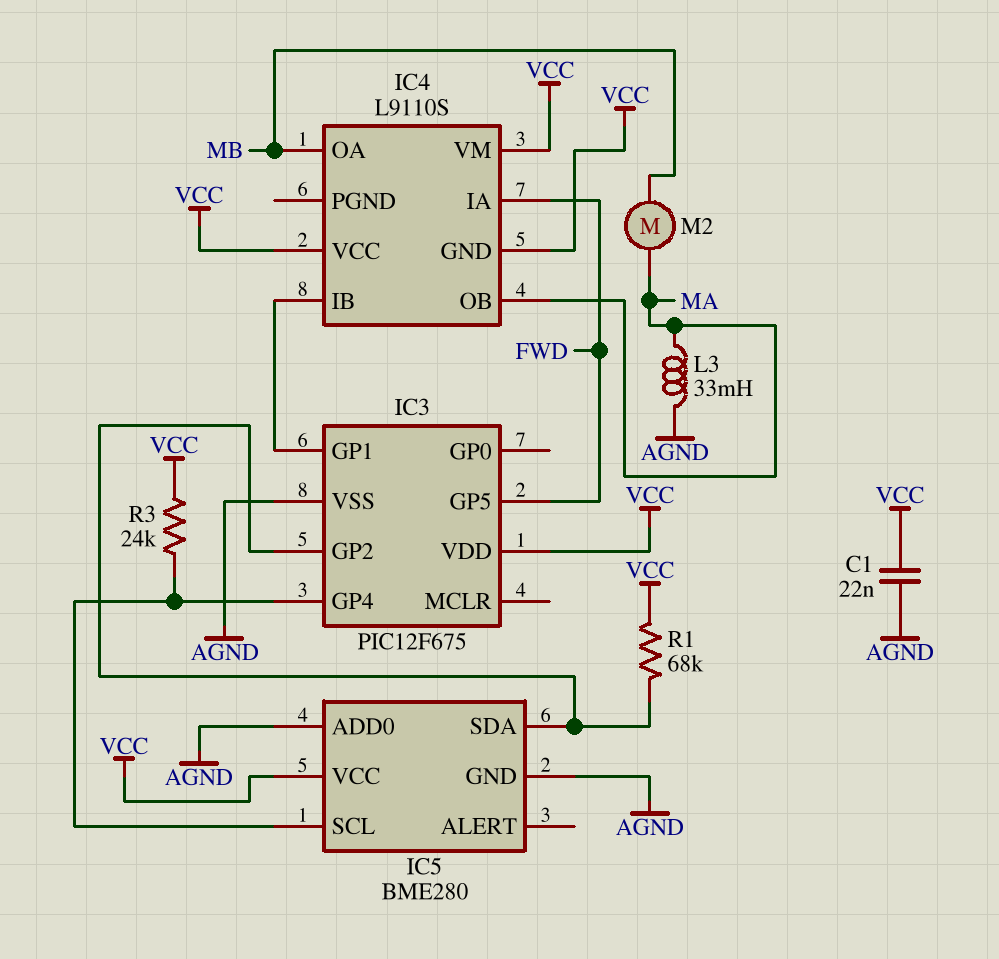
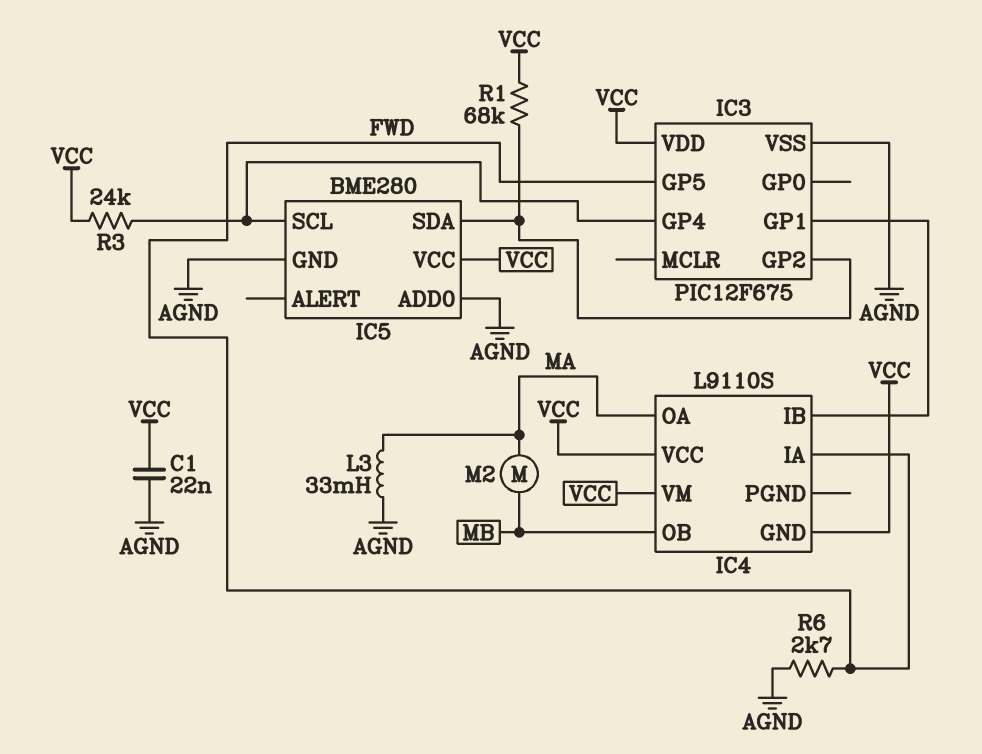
IC4 pin OA: MB -> MA
IC4 pin OB: MA -> MB
R6: none -> 2.7k (AGND, FWD)

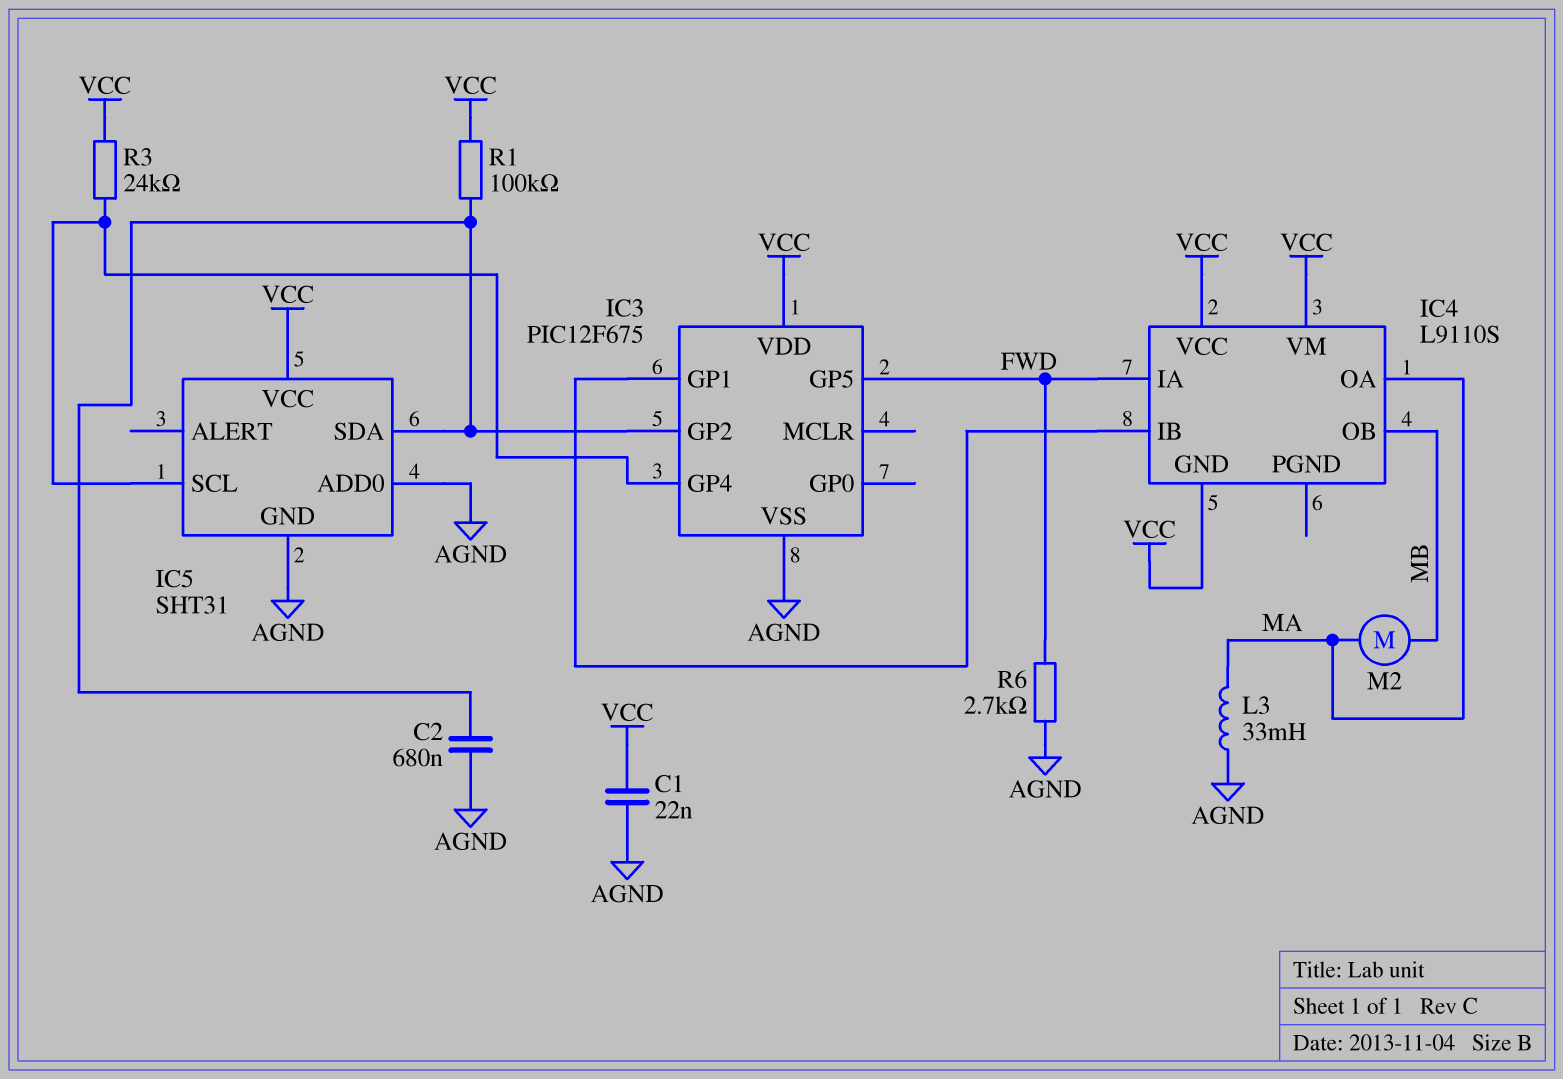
C2: none -> 680nF (AGND, IC3/GP2)
IC5: BME280 -> SHT31
R1: 68k (IC3/GP2, VCC) -> 100k (IC3/GP2, VCC)

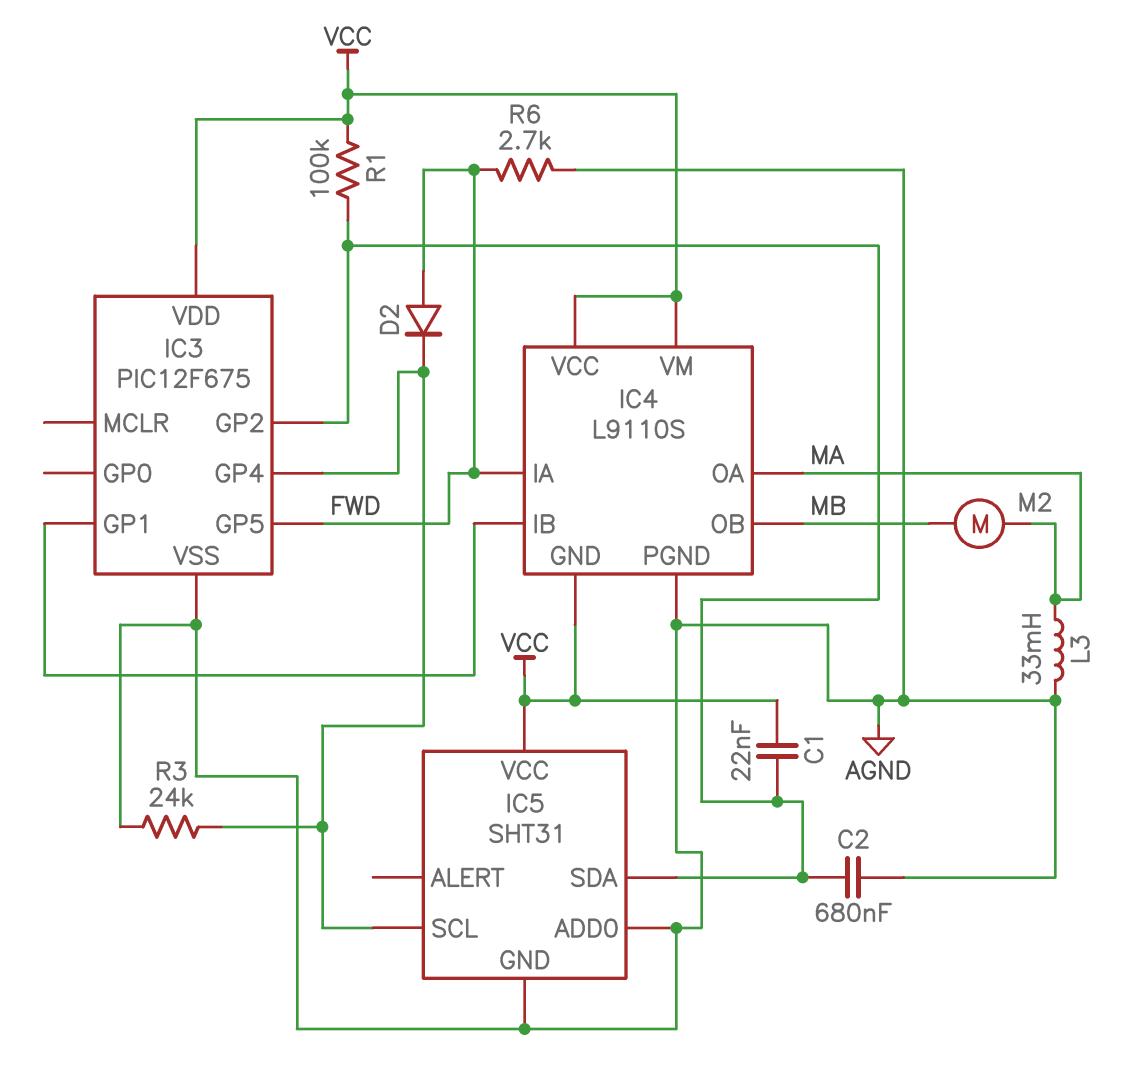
C1: 22nF (AGND, VCC) -> 22nF (IC3/GP2, VCC)
D2: none -> diode (A FWD, K IC3/GP4)
IC4 pin PGND: none -> AGND
R3: 24k (IC3/GP4, VCC) -> 24k (AGND, IC3/GP4)

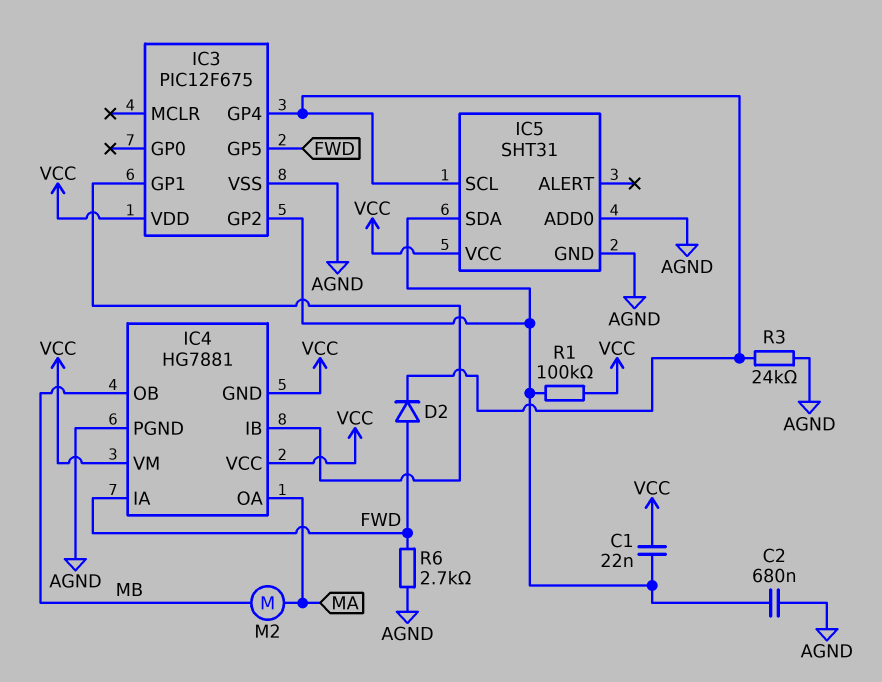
IC4: L9110S -> HG7881
L3: 33mH (AGND, MA) -> none

